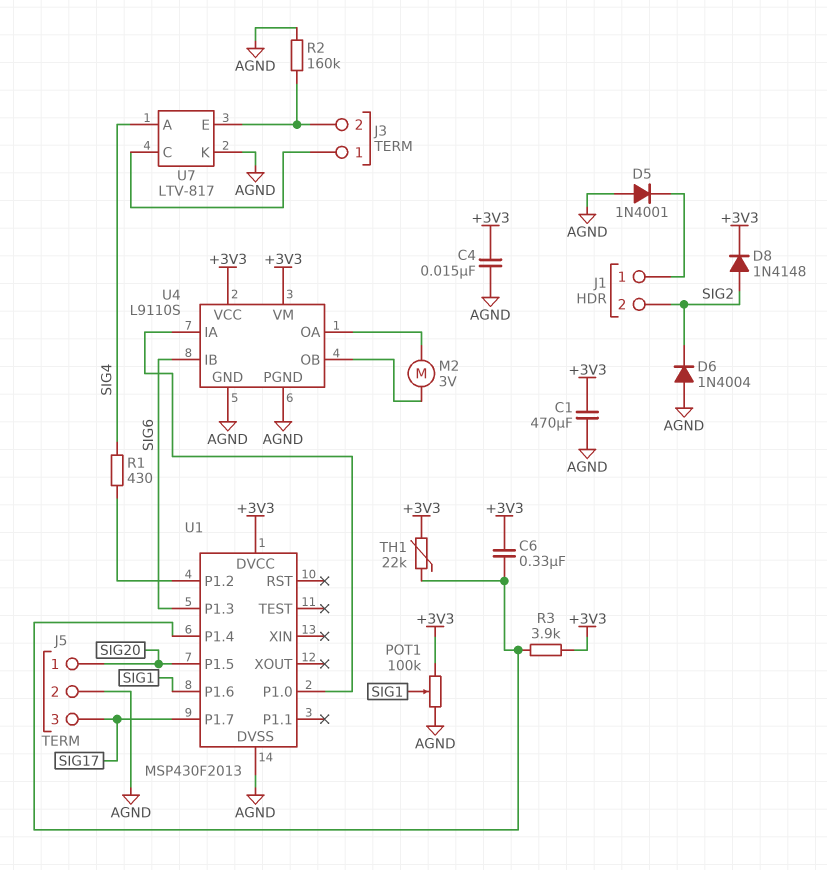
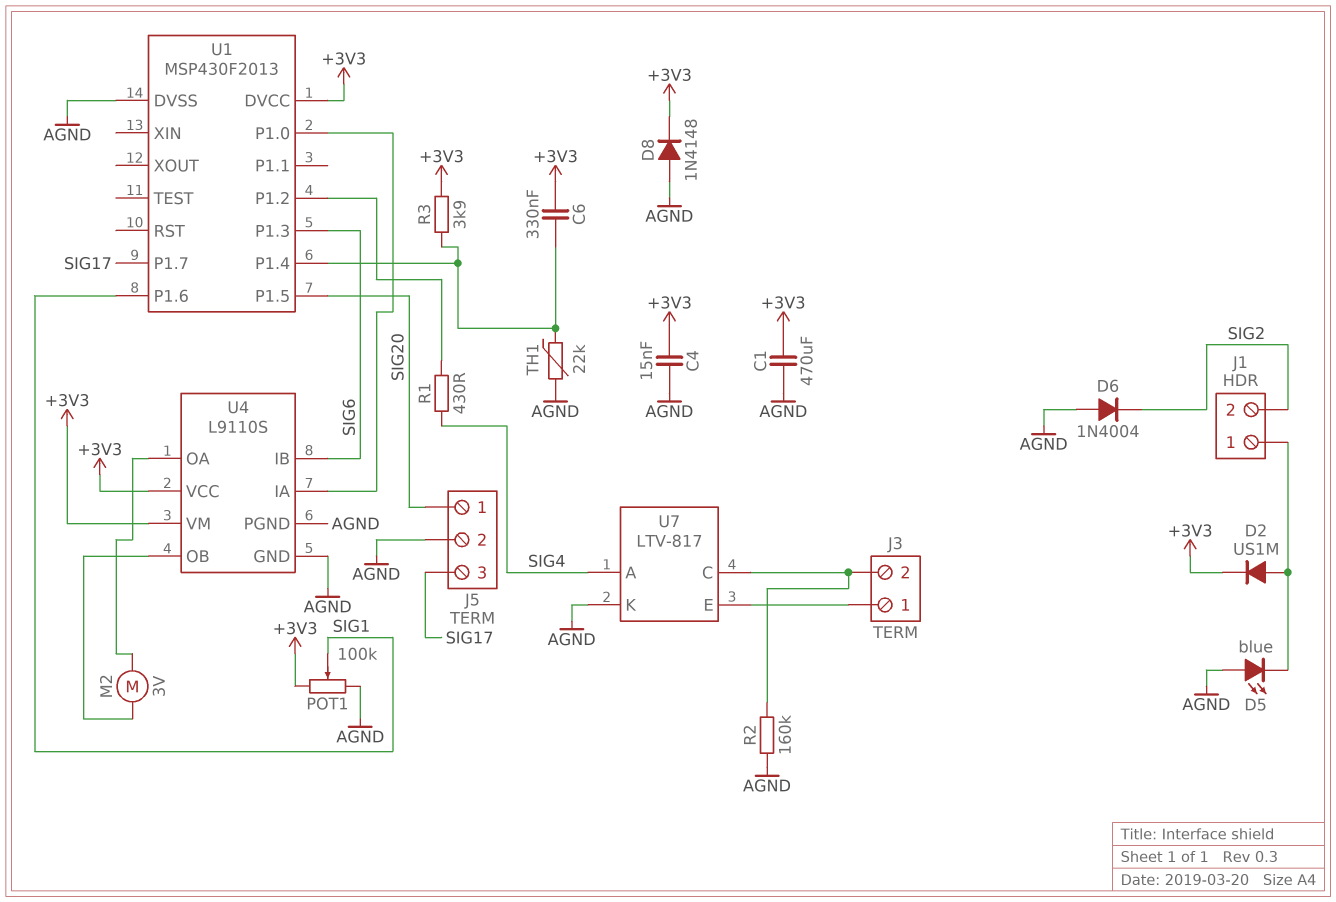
D2: none -> diode US1M (A J1/1, K +3V3)
D5: diode 1N4001 (A AGND, K J1/1) -> LED blue (A AGND, K J1/1)
D8: diode 1N4148 (A SIG2, K +3V3) -> diode 1N4148 (A AGND, K +3V3)
TH1: 22k (+3V3, U1/P1.4) -> 22k (AGND, U1/P1.4)
U7 pin C: J3/1 -> J3/2
U7 pin E: J3/2 -> J3/1

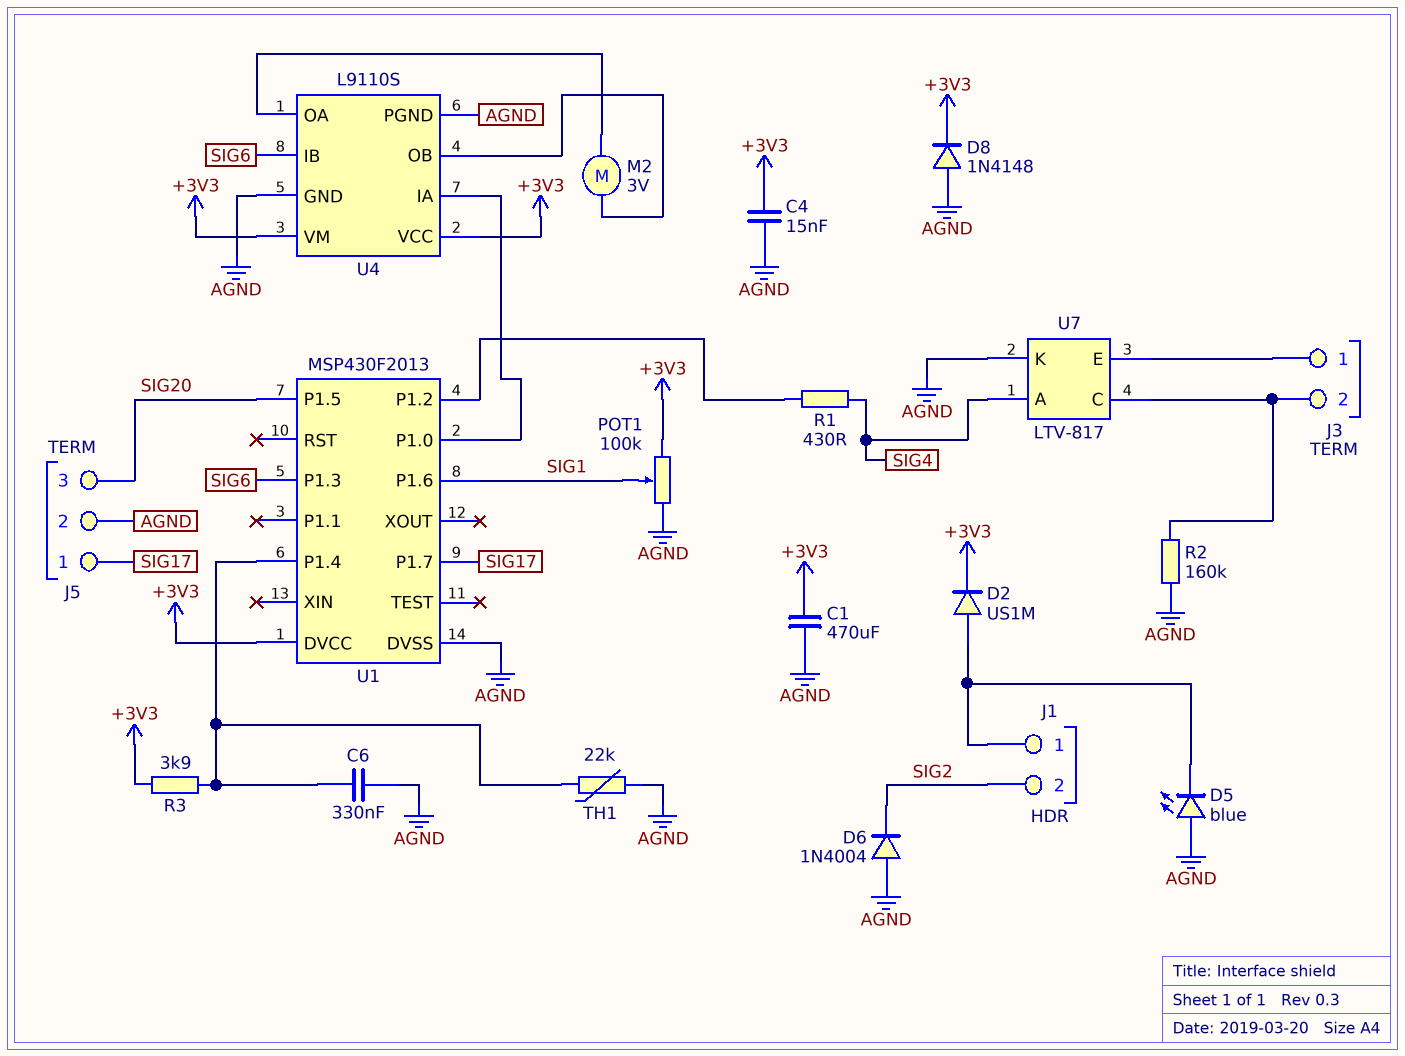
C6: 330nF (+3V3, U1/P1.4) -> 330nF (AGND, U1/P1.4)
J5 pin 1: SIG20 -> SIG17
J5 pin 3: SIG17 -> SIG20

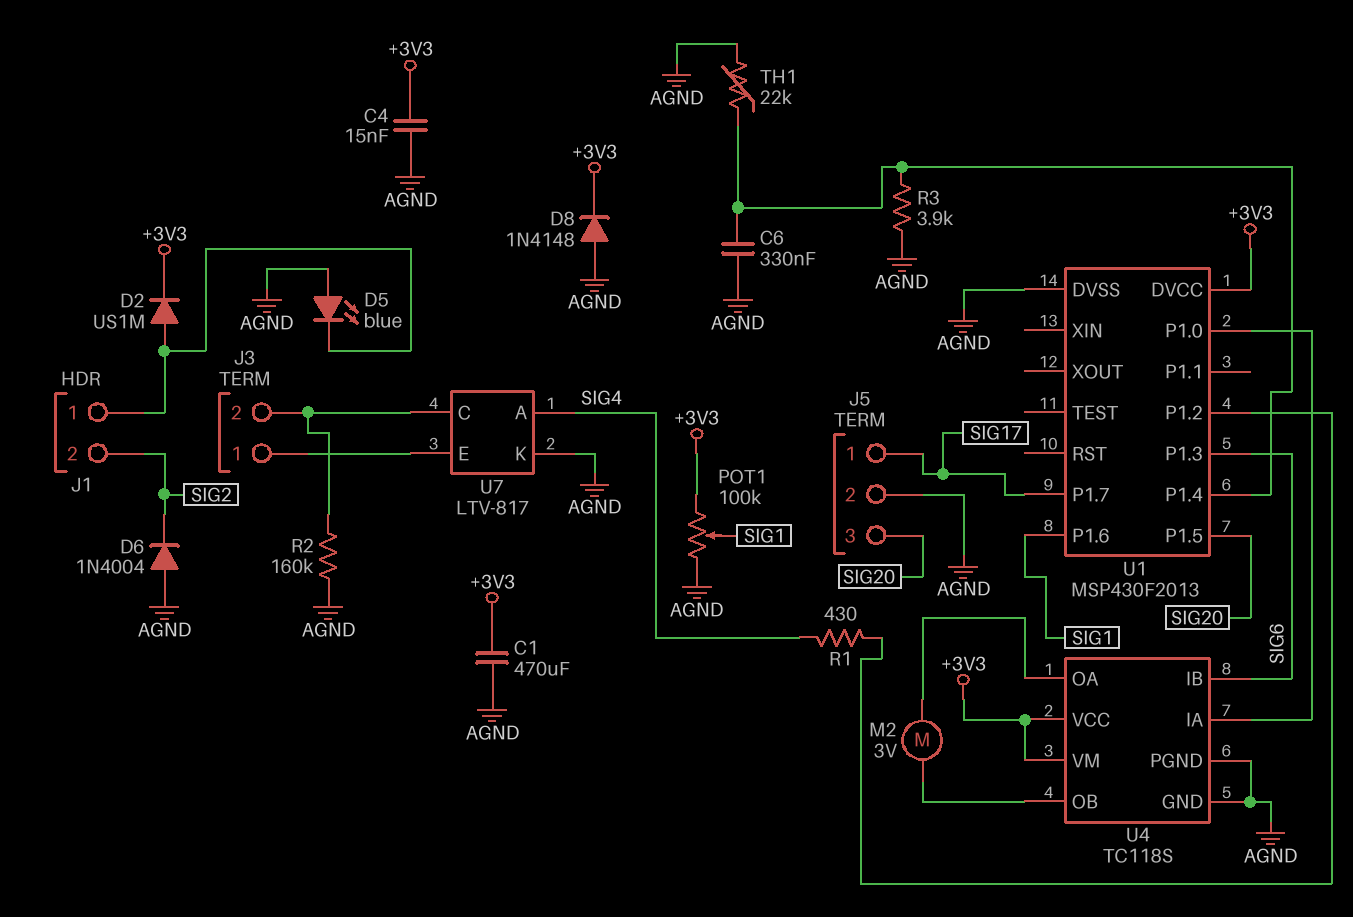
R3: 3.9k (+3V3, U1/P1.4) -> 3.9k (AGND, U1/P1.4)
U4: L9110S -> TC118S

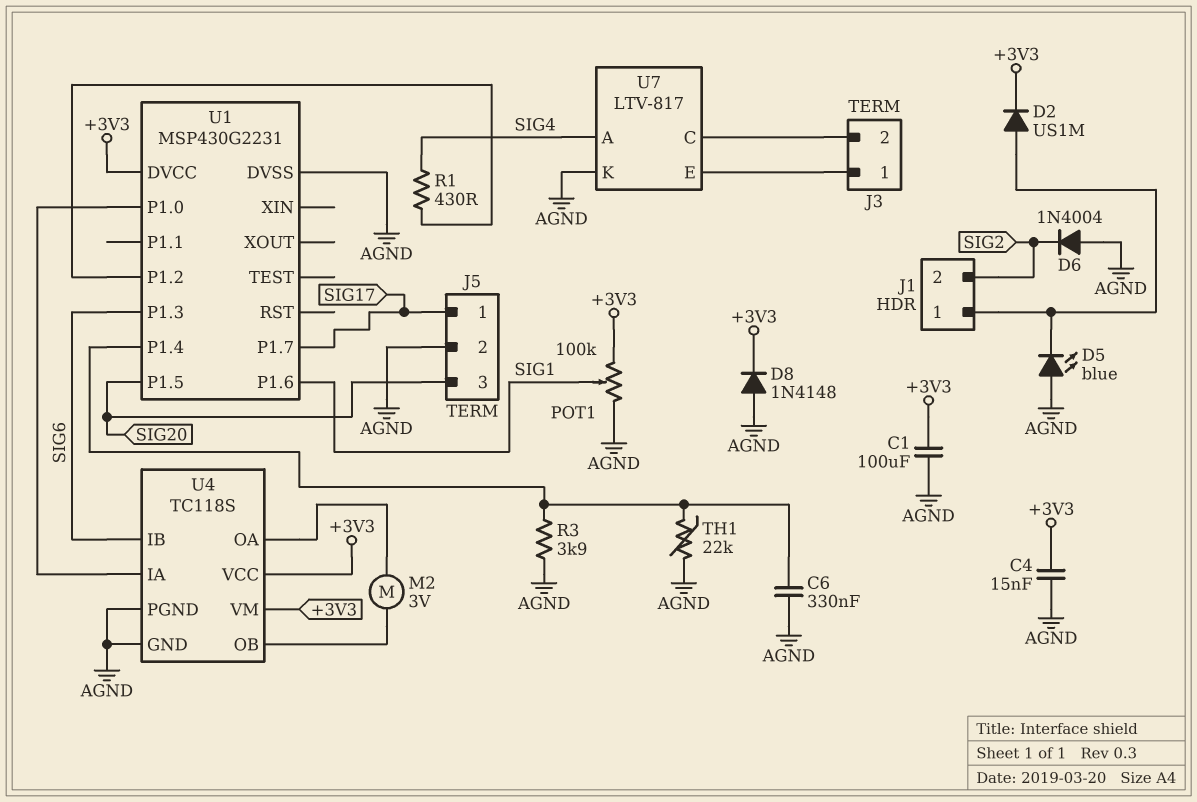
C1: 470uF (+3V3, AGND) -> 100uF (+3V3, AGND)
R2: 160k (AGND, J3/2) -> none
U1: MSP430F2013 -> MSP430G2231

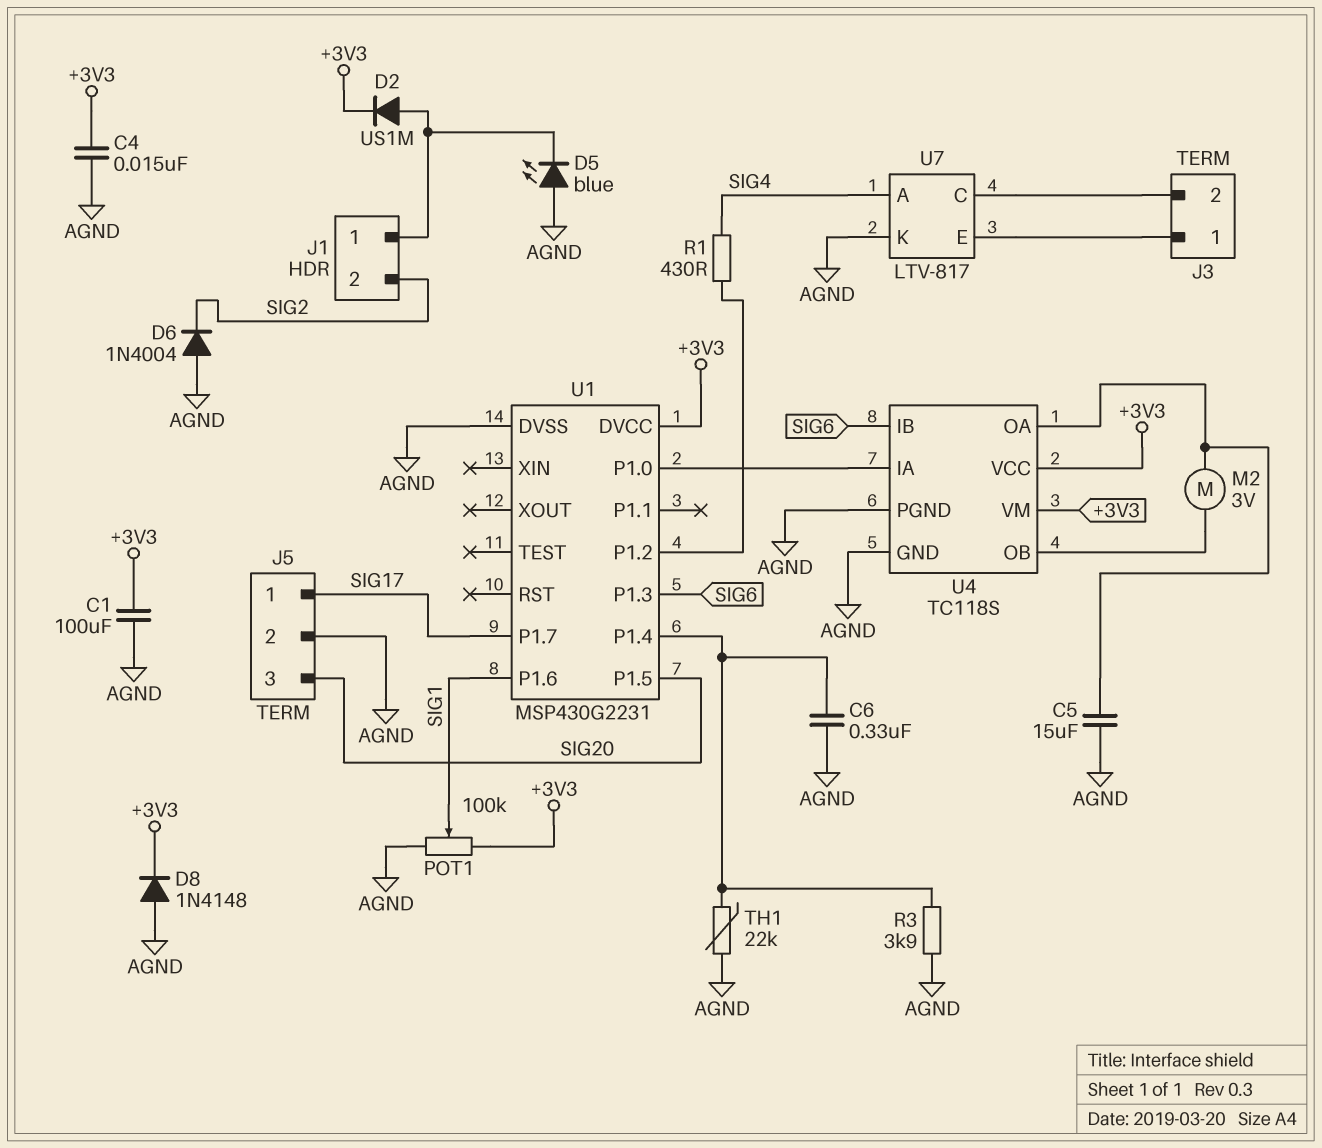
C5: none -> 15uF (AGND, U4/OA)

